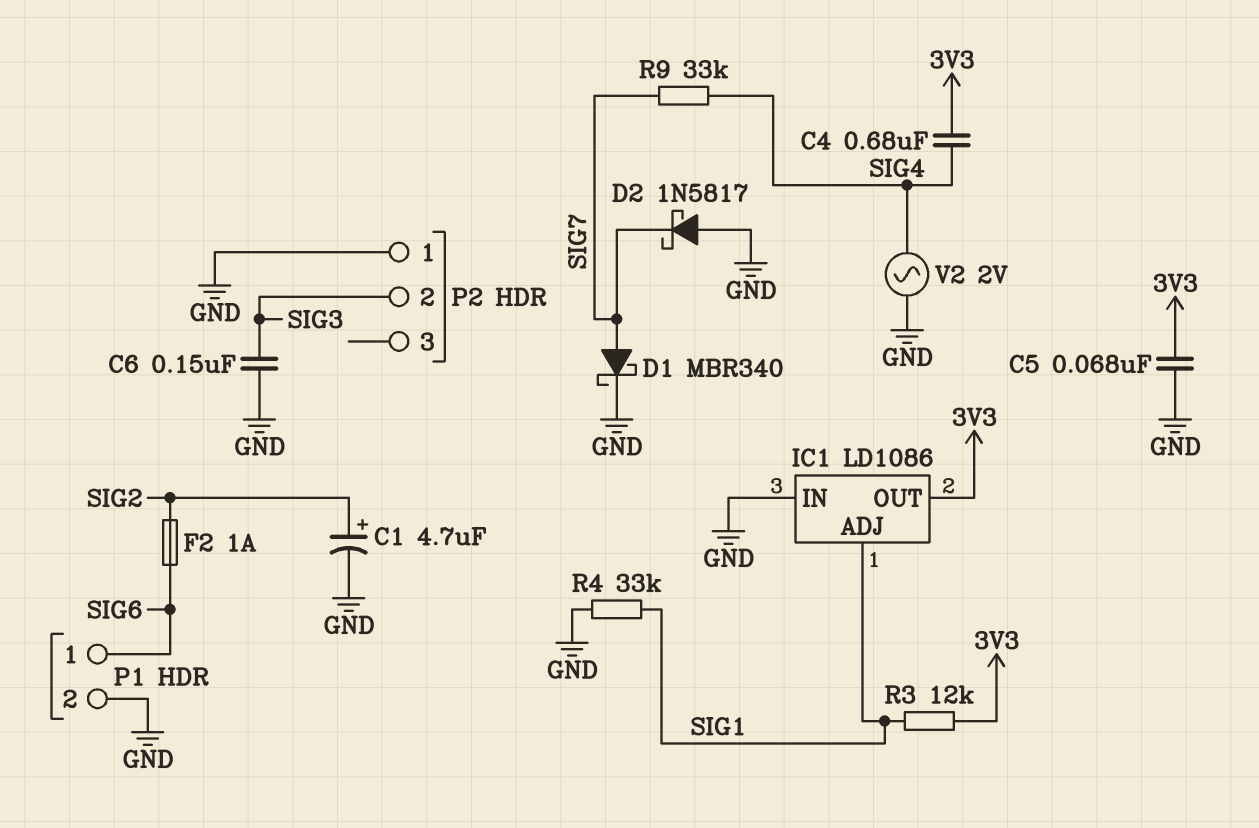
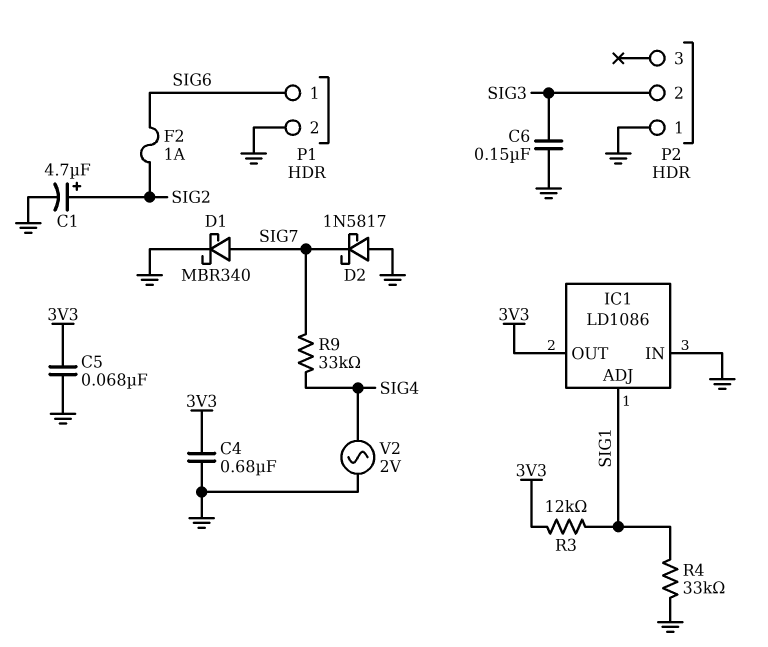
C4: 680nF (3V3, SIG4) -> 680nF (3V3, GND)

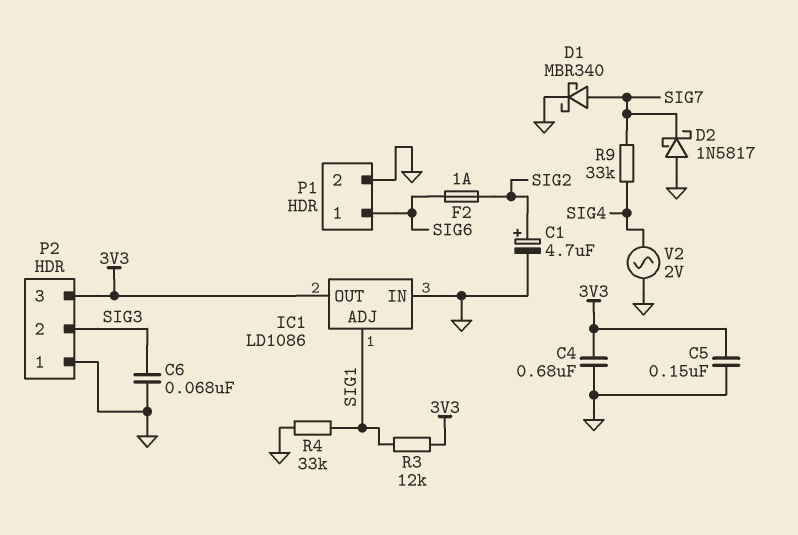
C5: 68nF (3V3, GND) -> 150nF (3V3, GND)
C6: 150nF (GND, SIG3) -> 68nF (GND, SIG3)
P2 pin 3: none -> 3V3

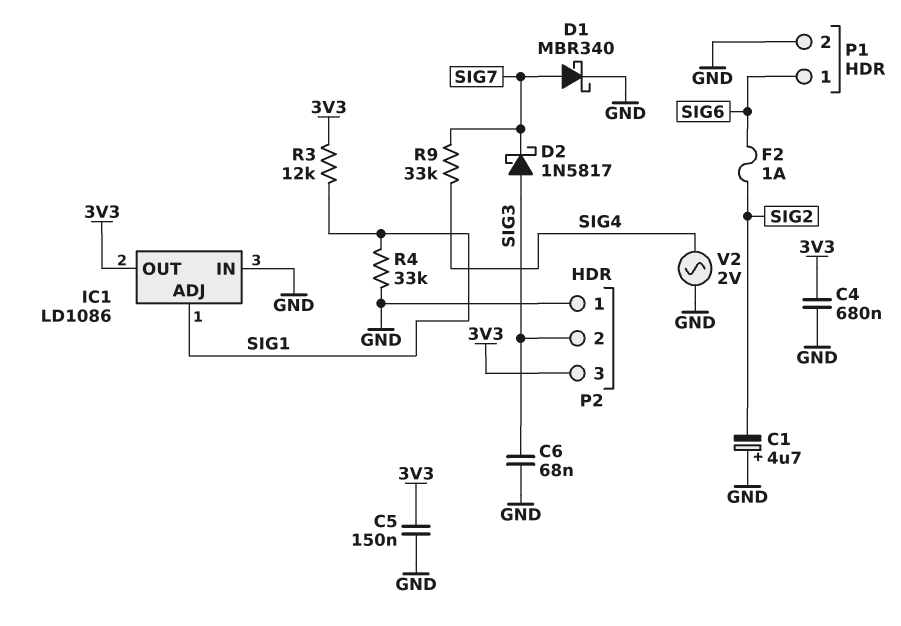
C1: 4.7uF (plus SIG2, minus GND) -> 4.7uF (plus GND, minus SIG2)
D2: schottky 1N5817 (A GND, K SIG7) -> schottky 1N5817 (A SIG3, K SIG7)

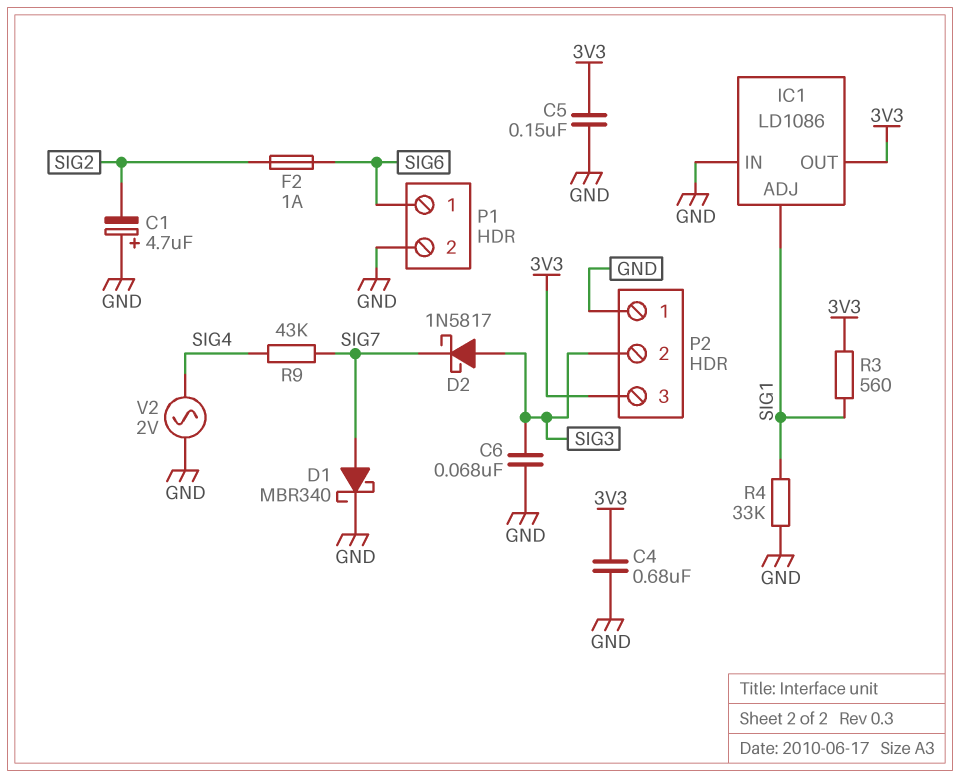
R3: 12k (3V3, SIG1) -> 560 (3V3, SIG1)
R9: 33k (SIG4, SIG7) -> 43k (SIG4, SIG7)

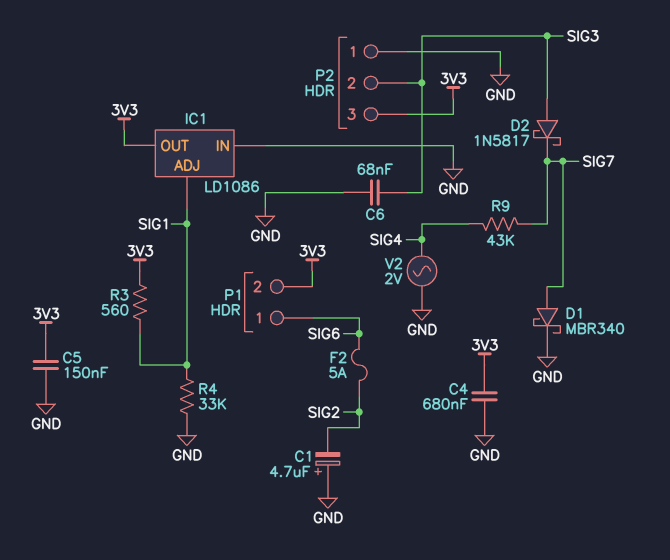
F2: 1A (SIG2, SIG6) -> 5A (SIG2, SIG6)
P1 pin 2: GND -> 3V3

